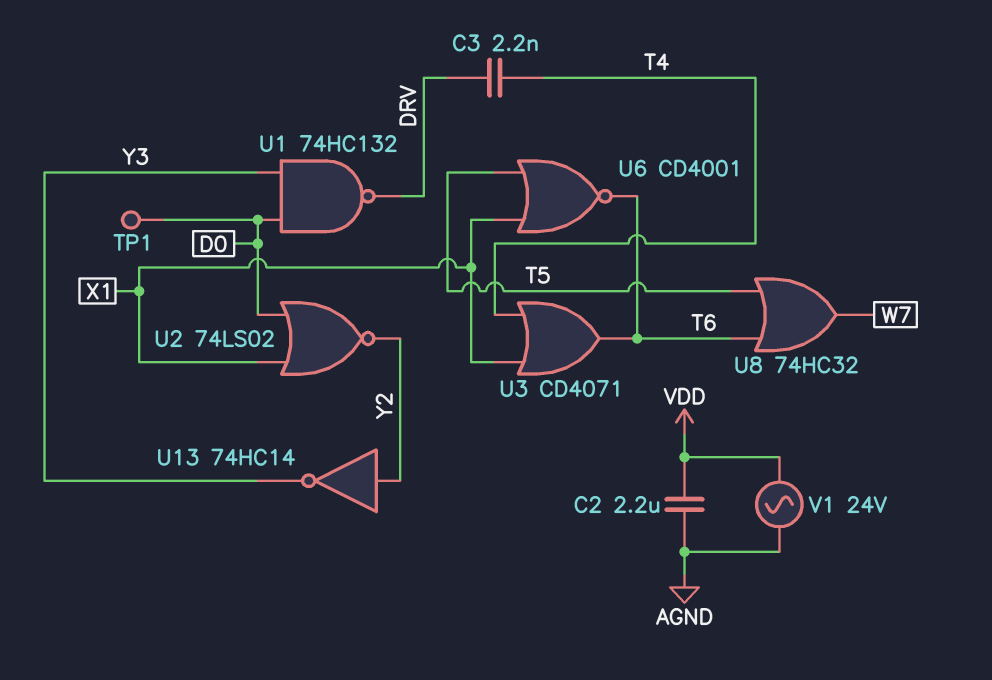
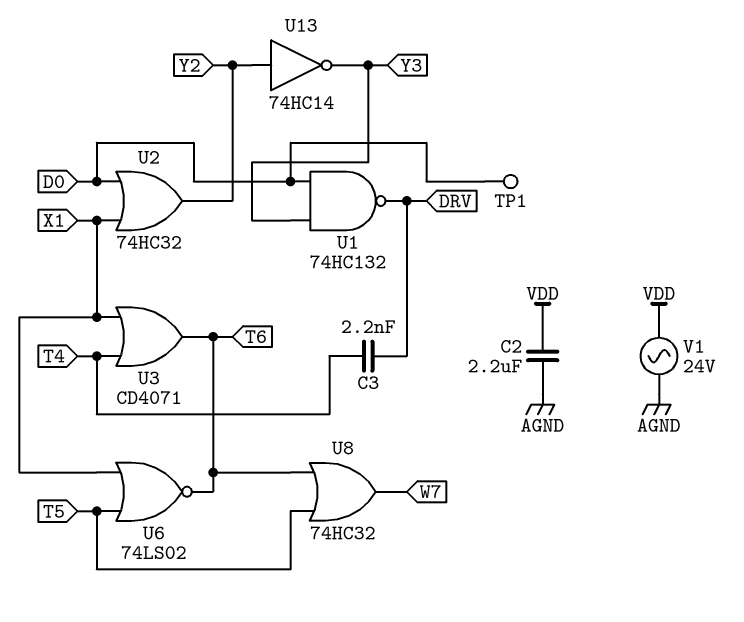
U2: NOR 74LS02 (in D0, in X1, out Y2) -> OR 74HC32 (in D0, in X1, out Y2)
U6: NOR CD4001 (in T5, in X1, out T6) -> NOR 74LS02 (in T5, in X1, out T6)

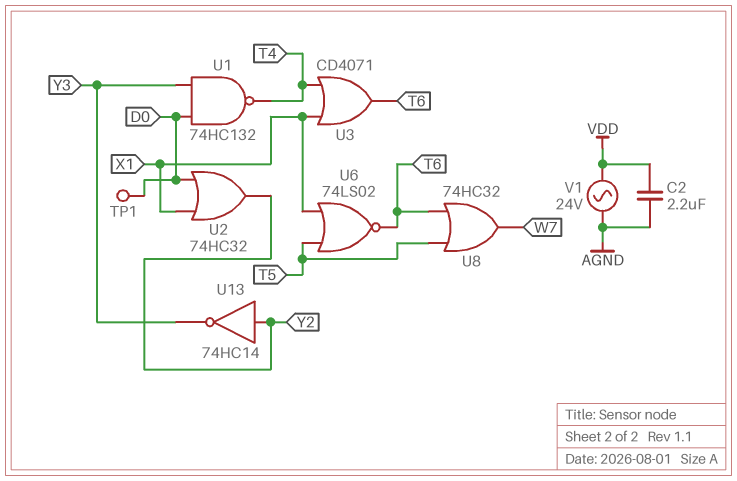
C3: 2.2nF (DRV, T4) -> none
U1: NAND 74HC132 (in D0, in Y3, out DRV) -> NAND 74HC132 (in D0, in Y3, out T4)

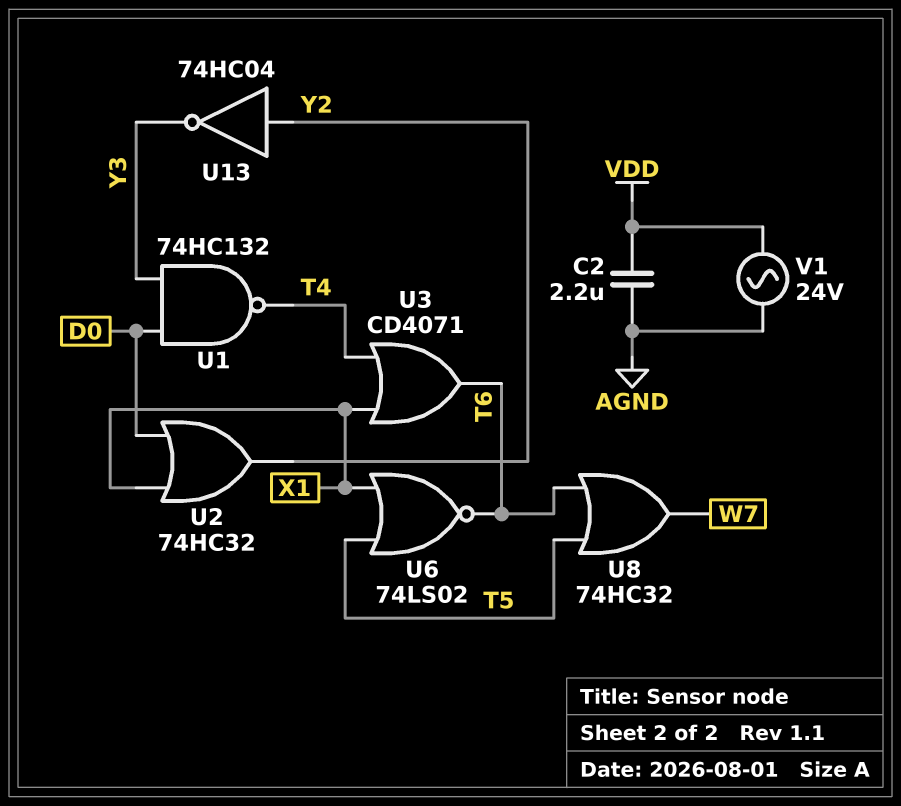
TP1: test point (D0) -> none
U13: NOT 74HC14 (in Y2, out Y3) -> NOT 74HC04 (in Y2, out Y3)

